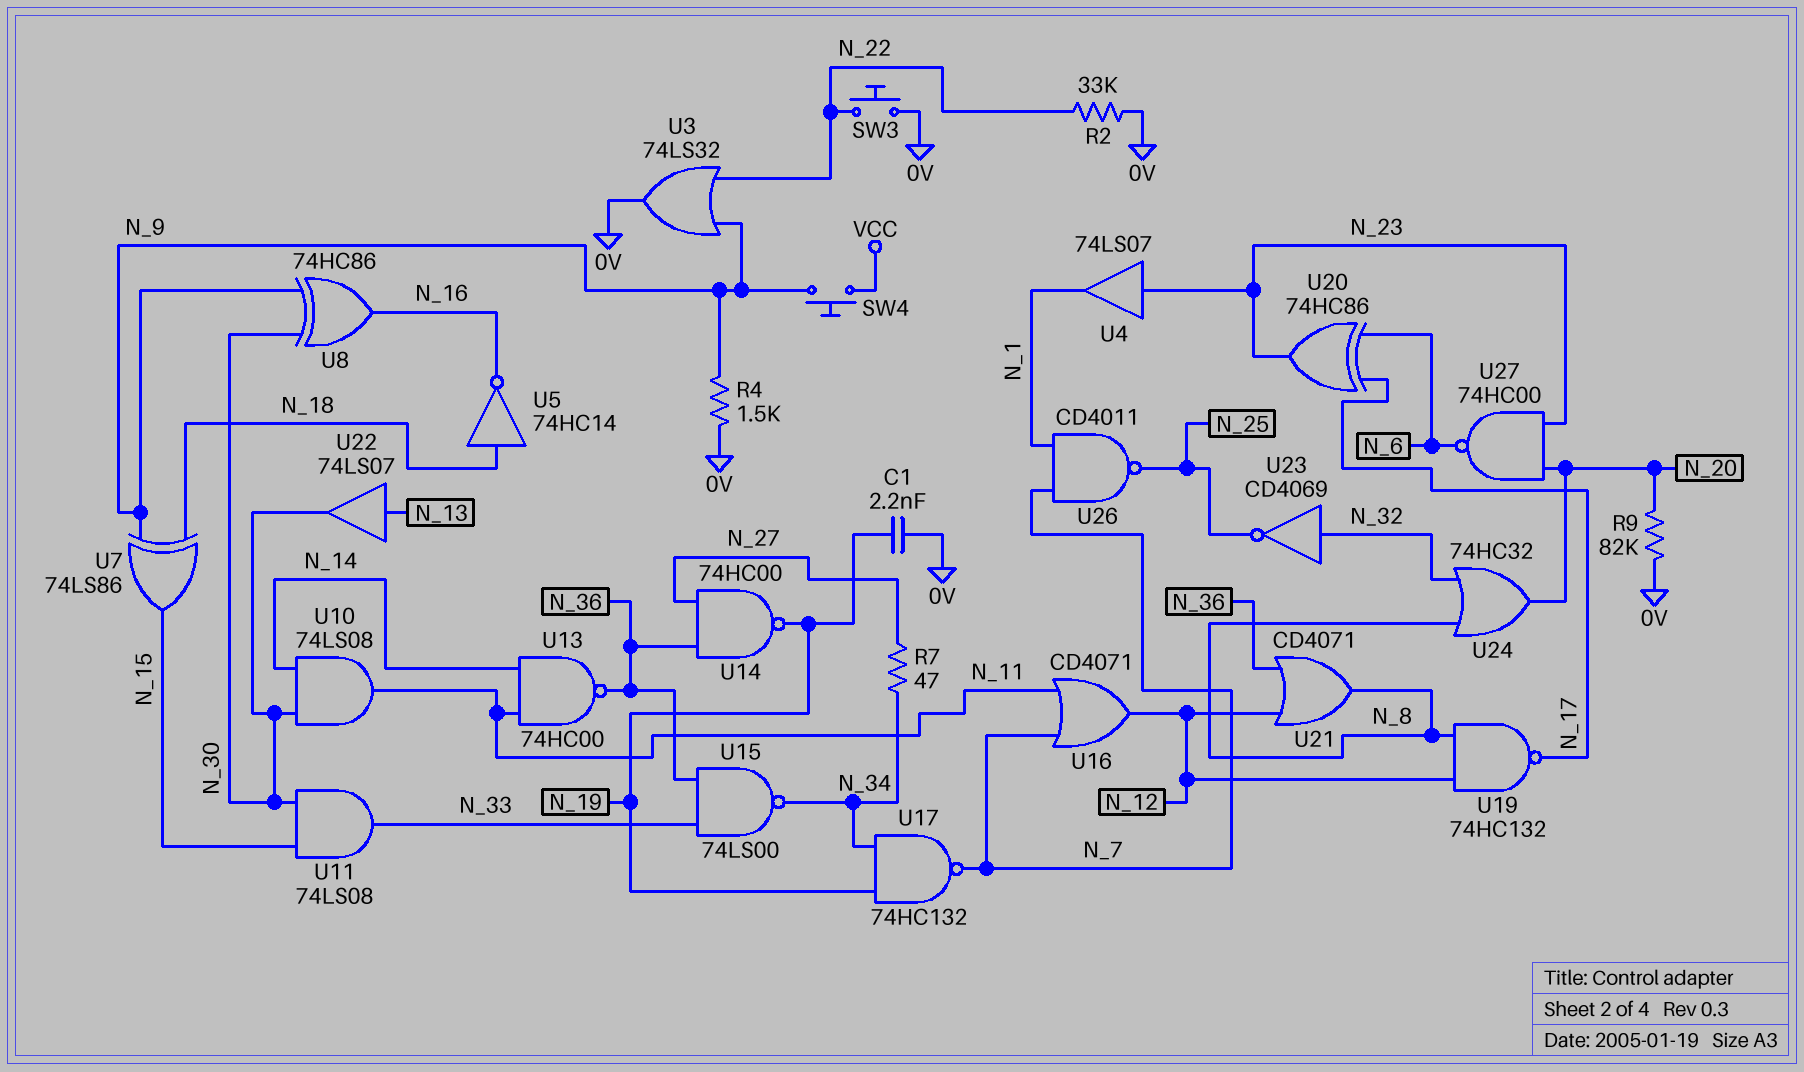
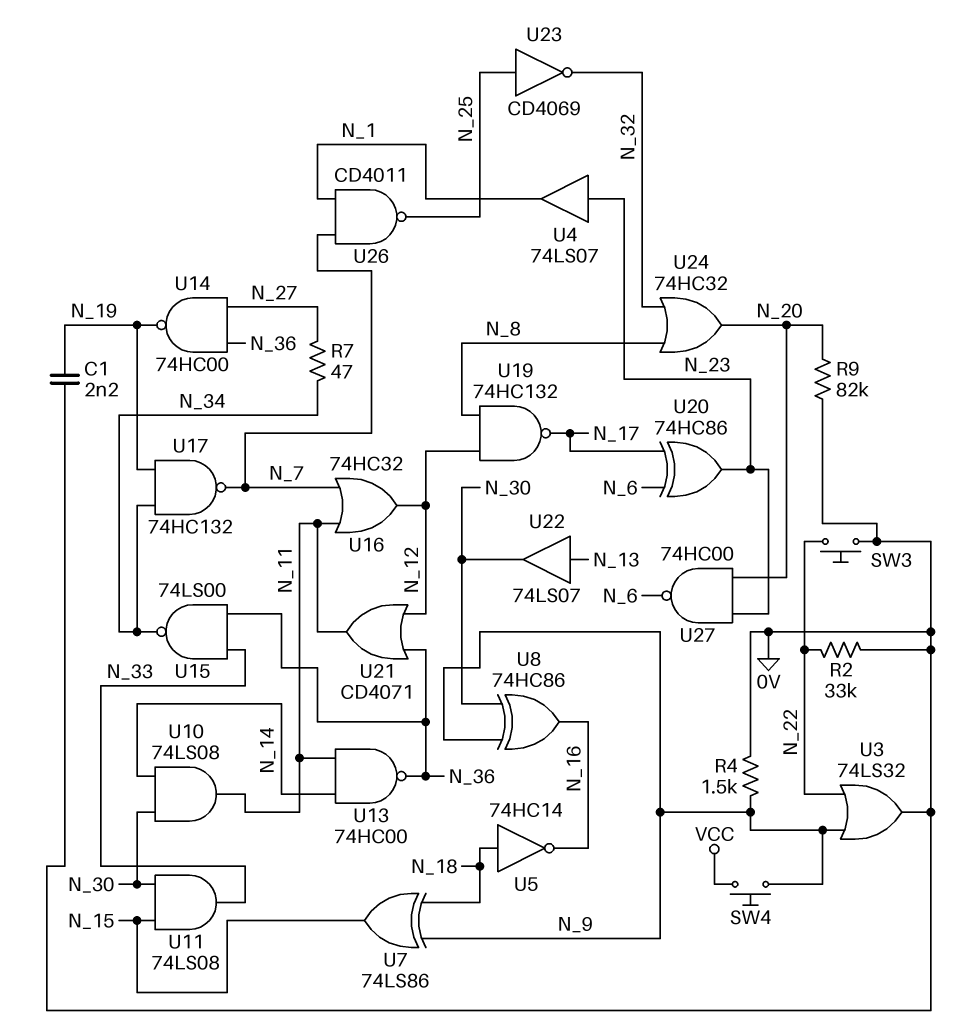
U16: OR CD4071 (in N_7, in N_11, out N_12) -> OR 74HC32 (in N_7, in N_11, out N_12)
U21: OR CD4071 (in N_12, in N_36, out N_8) -> OR CD4071 (in N_12, in N_36, out N_11)
U23: NOT CD4069 (in N_32, out N_25) -> NOT CD4069 (in N_25, out N_32)

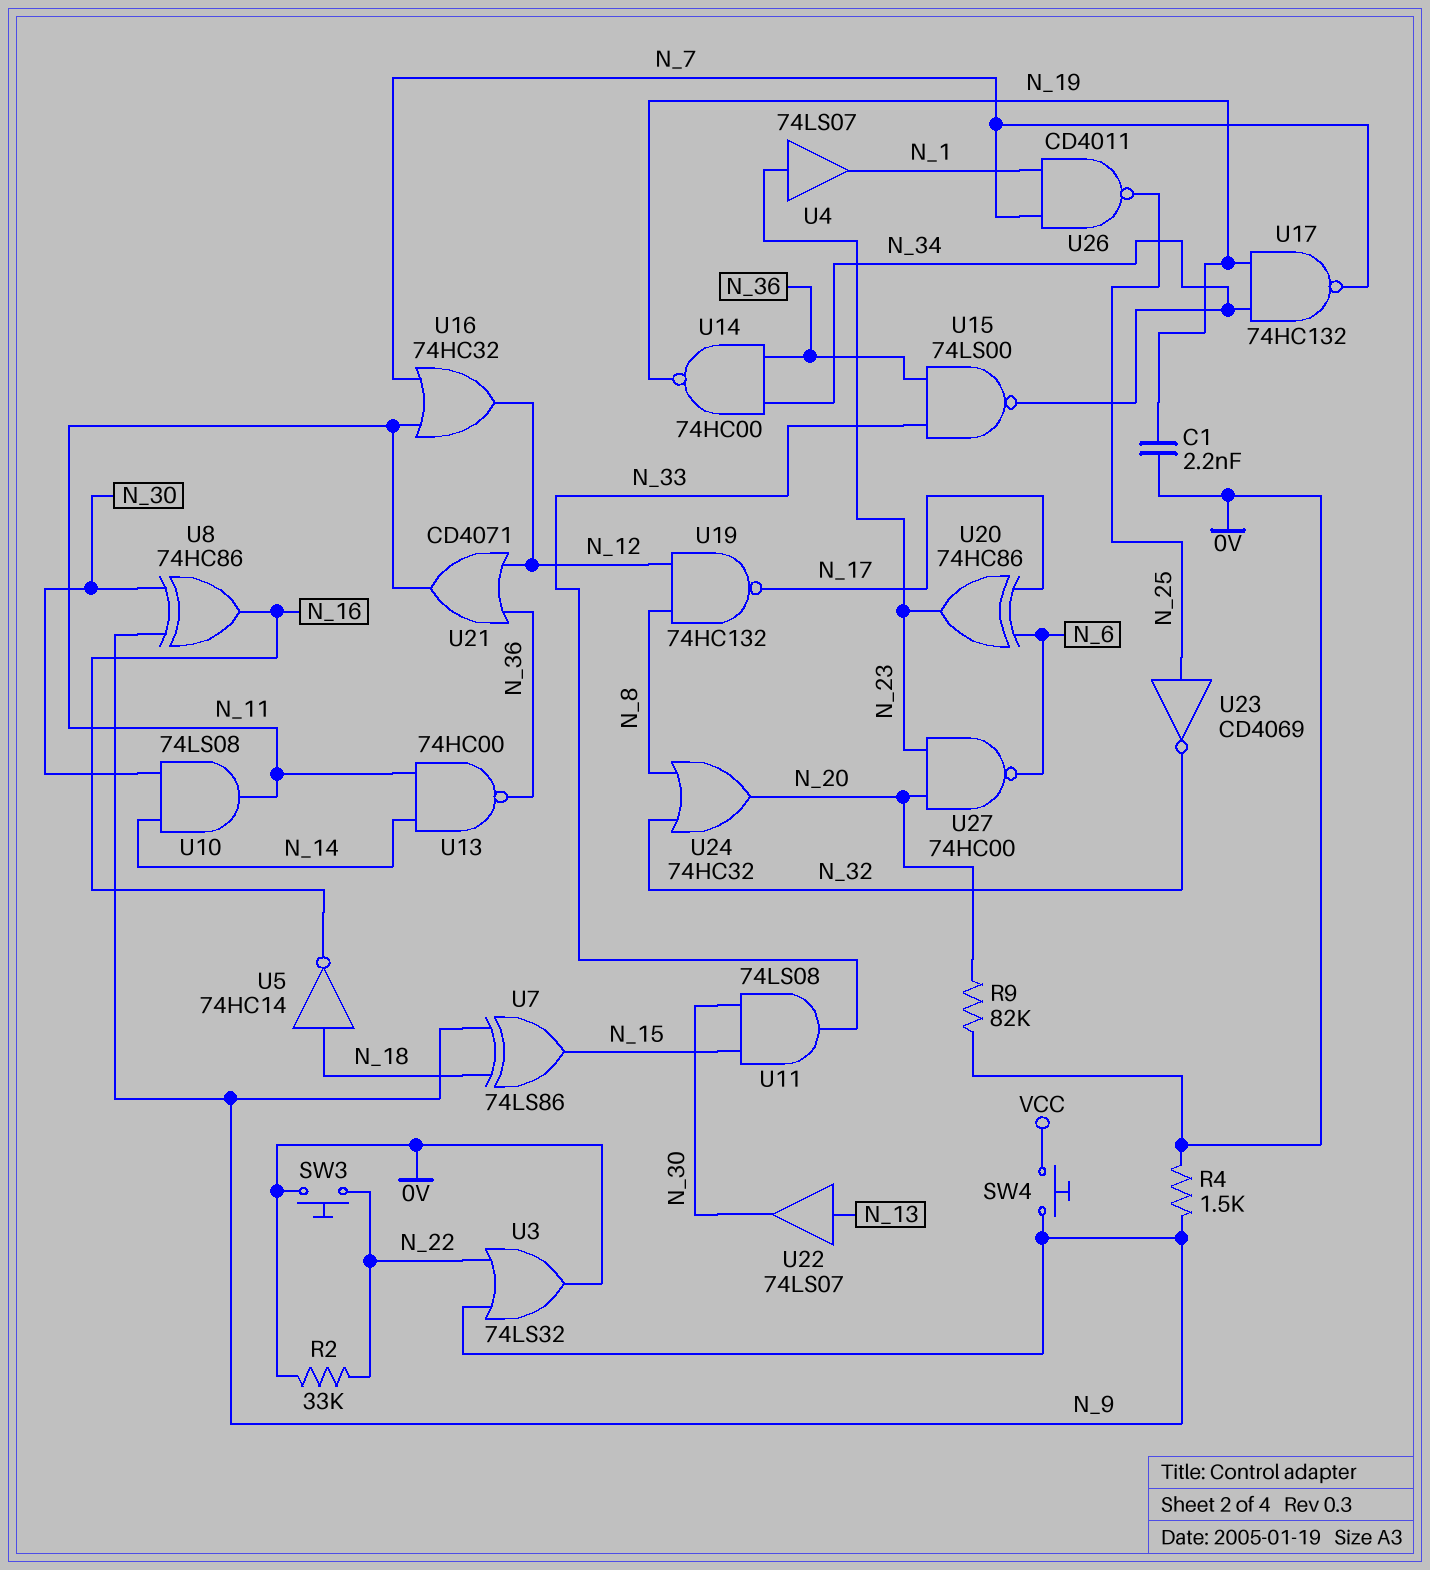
R7: 47 (N_27, N_34) -> none
U14: NAND 74HC00 (in N_27, in N_36, out N_19) -> NAND 74HC00 (in N_34, in N_36, out N_19)

